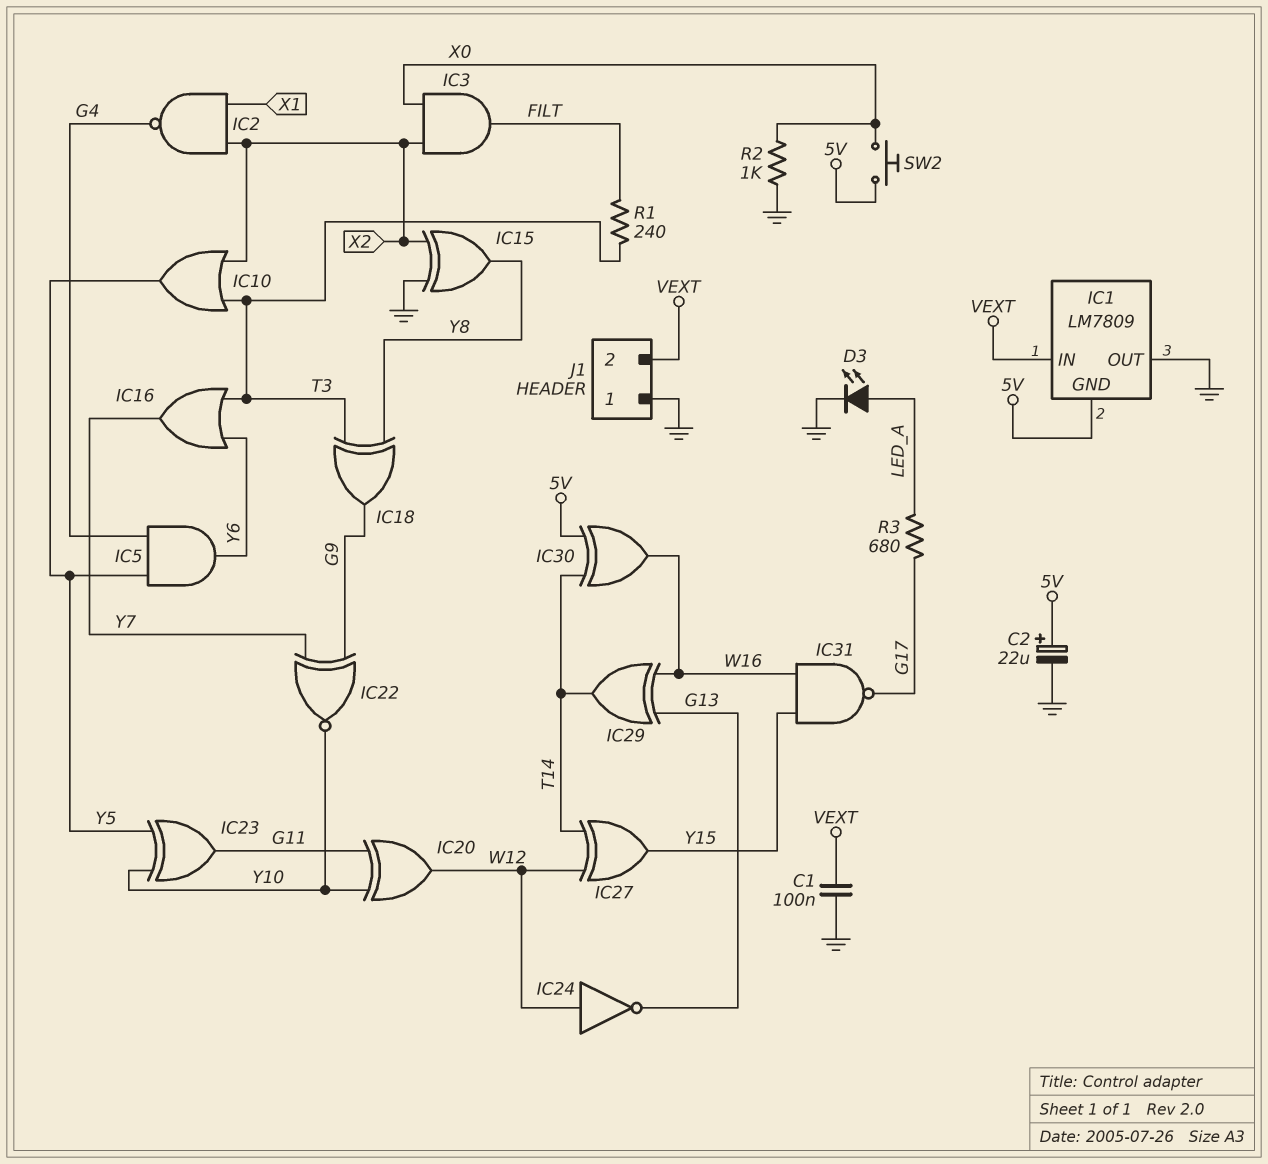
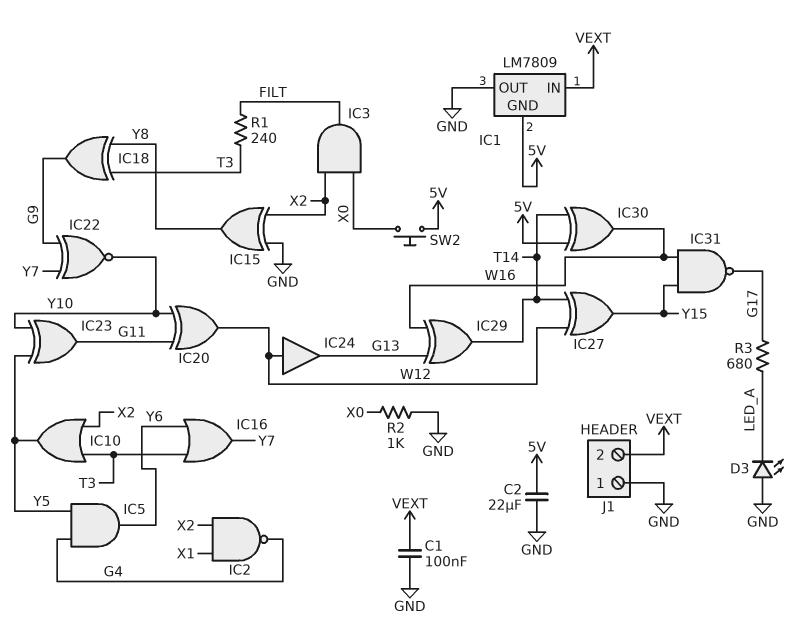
C2: 22uF (plus 5V, minus GND) -> 22uF (5V, GND)
D3: LED (A LED_A, K GND) -> LED (A GND, K LED_A)
IC24: NOT (in W12, out G13) -> buffer (in W12, out G13)

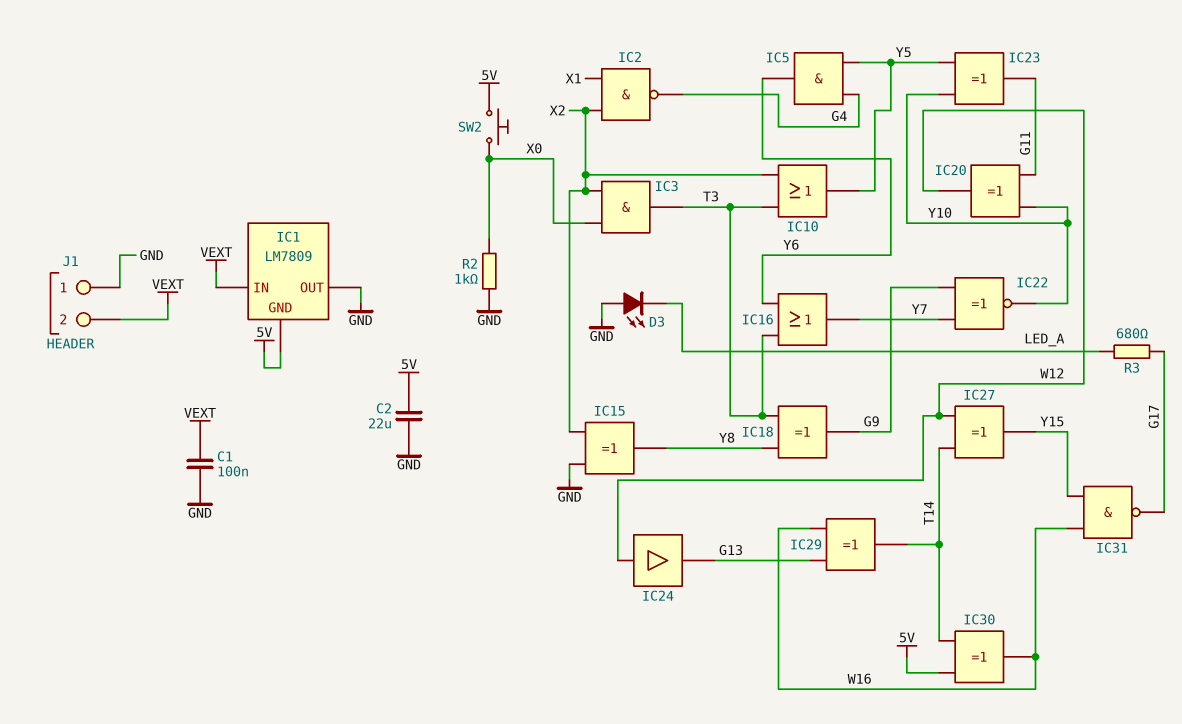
IC3: AND (in X0, in X2, out FILT) -> AND (in X0, in X2, out T3)
R1: 240 (FILT, T3) -> none

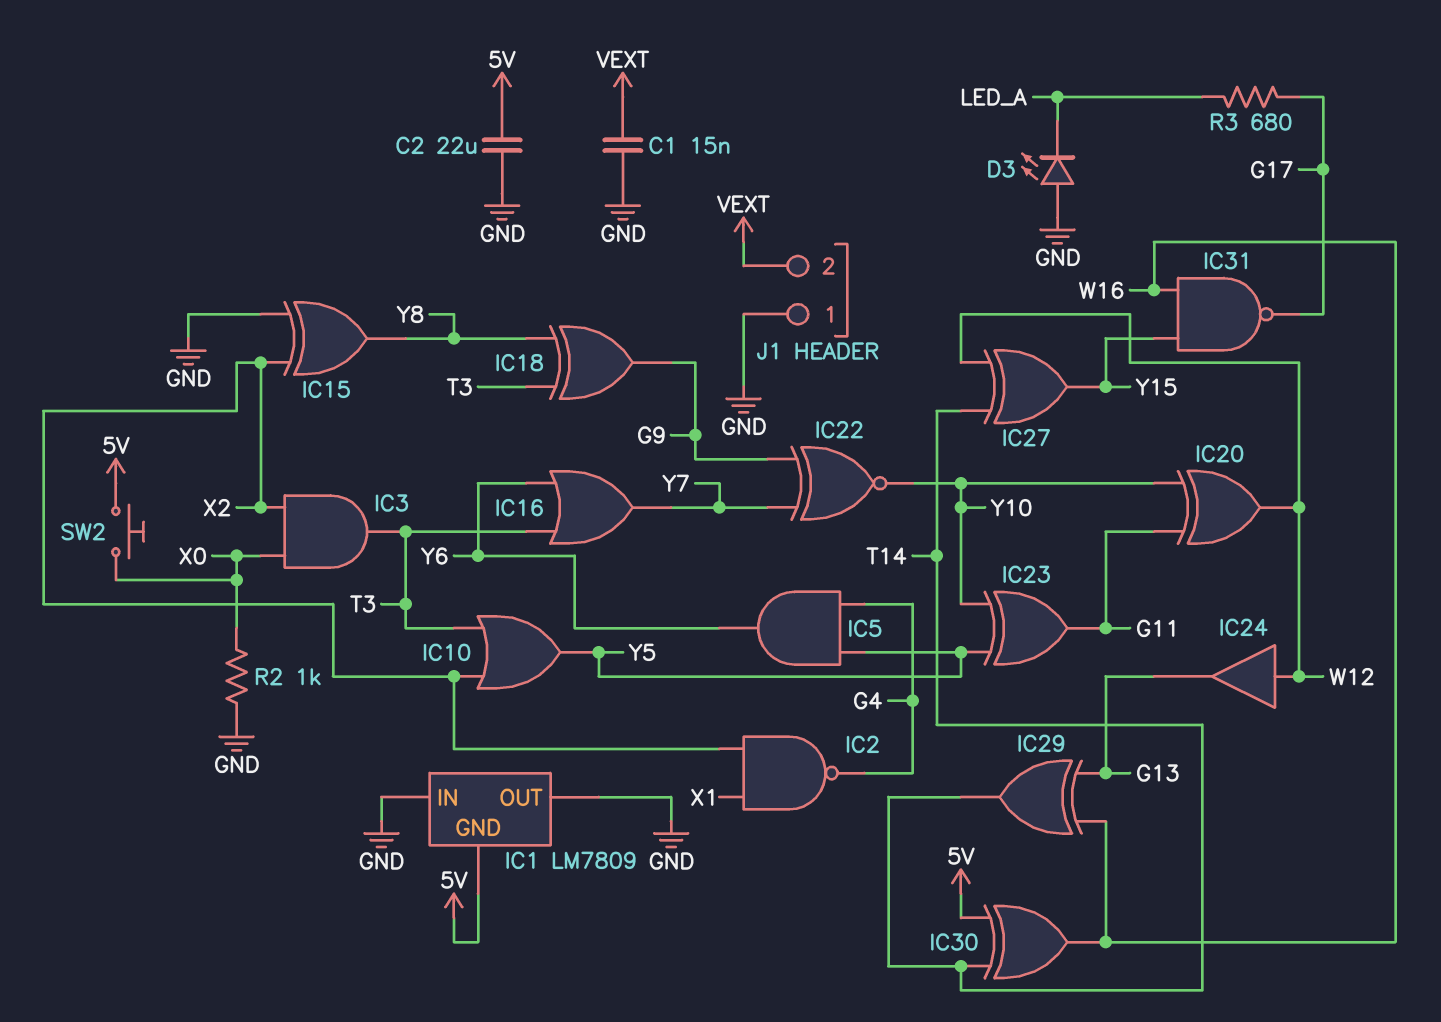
C1: 100nF (GND, VEXT) -> 15nF (GND, VEXT)
IC1 pin IN: VEXT -> GND

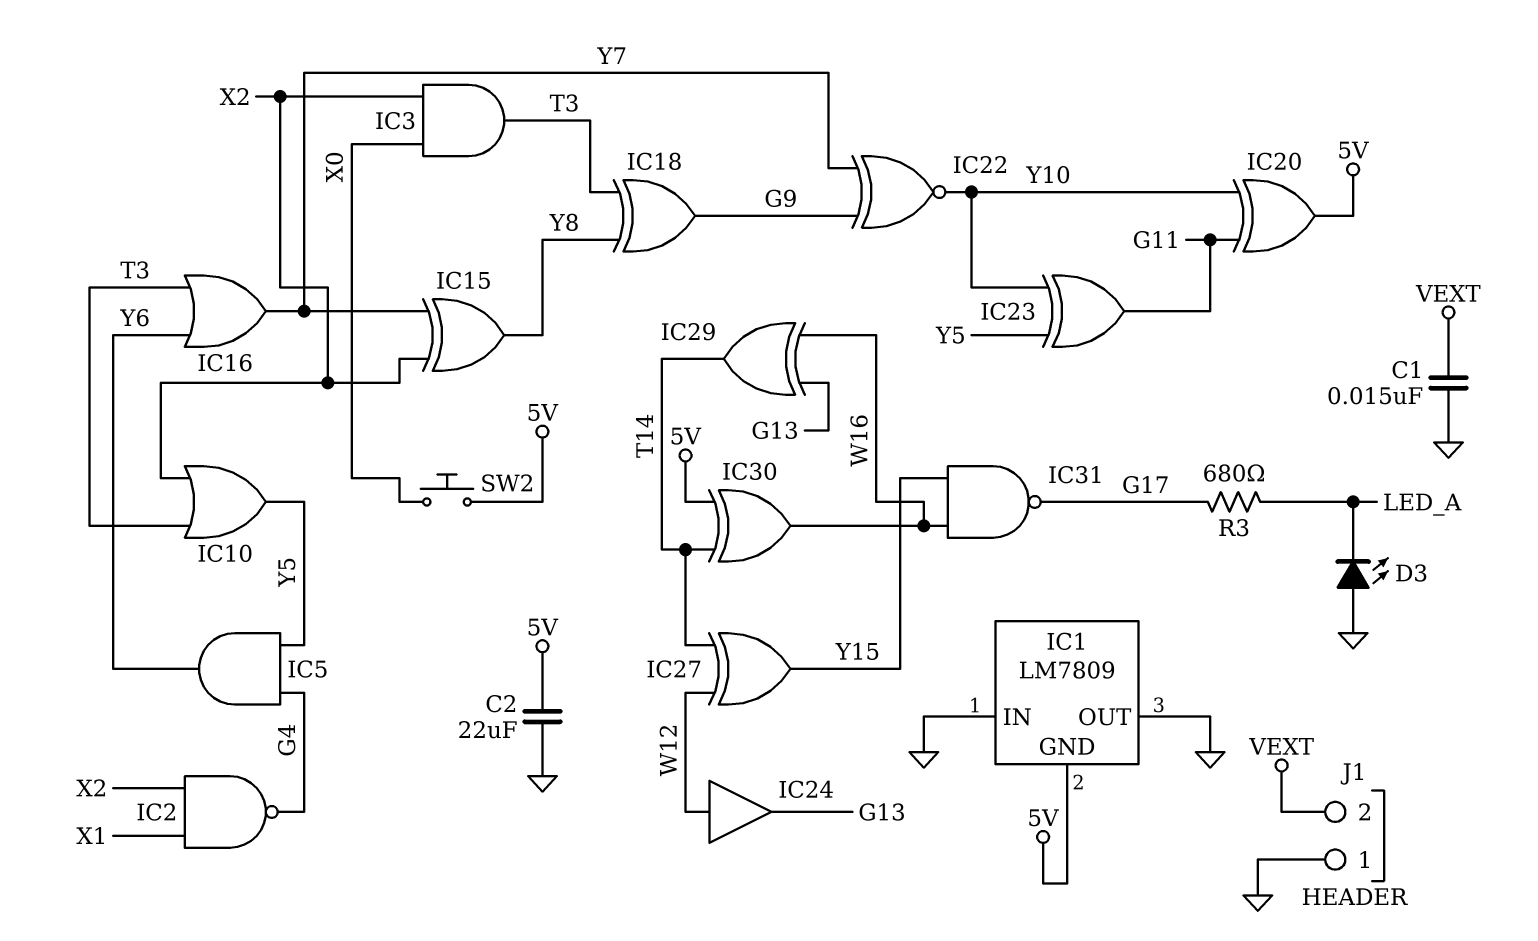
IC15: XOR (in GND, in X2, out Y8) -> XOR (in X2, in Y7, out Y8)
IC20: XOR (in G11, in Y10, out W12) -> XOR (in G11, in Y10, out 5V)
R2: 1k (GND, X0) -> none

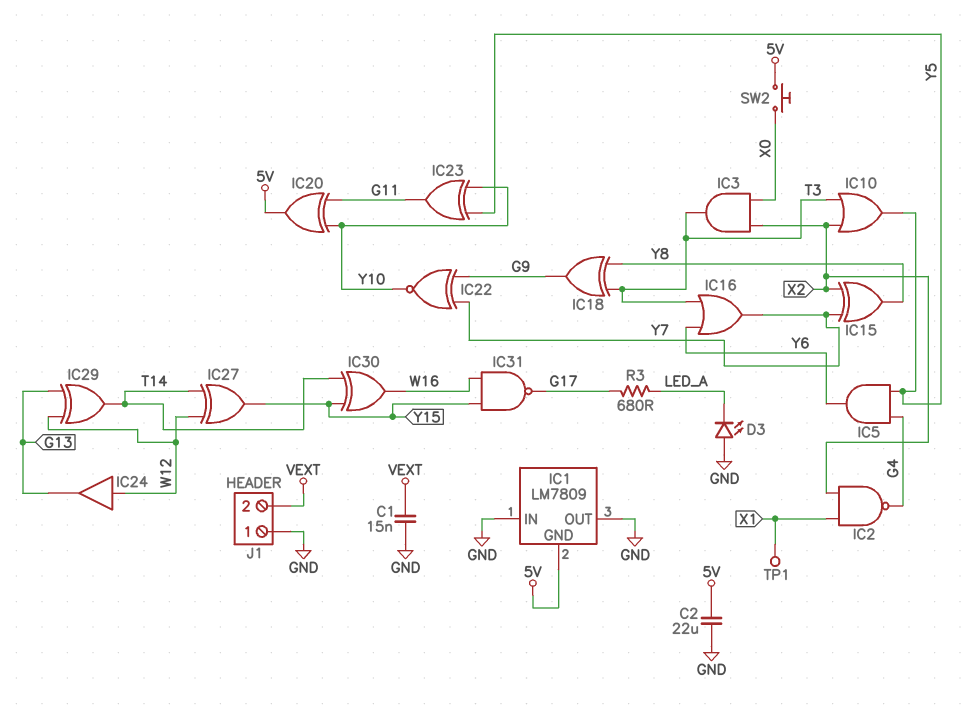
IC29: XOR (in G13, in W16, out T14) -> XOR (in G13, in W12, out T14)
IC30: XOR (in 5V, in T14, out W16) -> XOR (in T14, in Y15, out W16)
TP1: none -> test point (X1)

